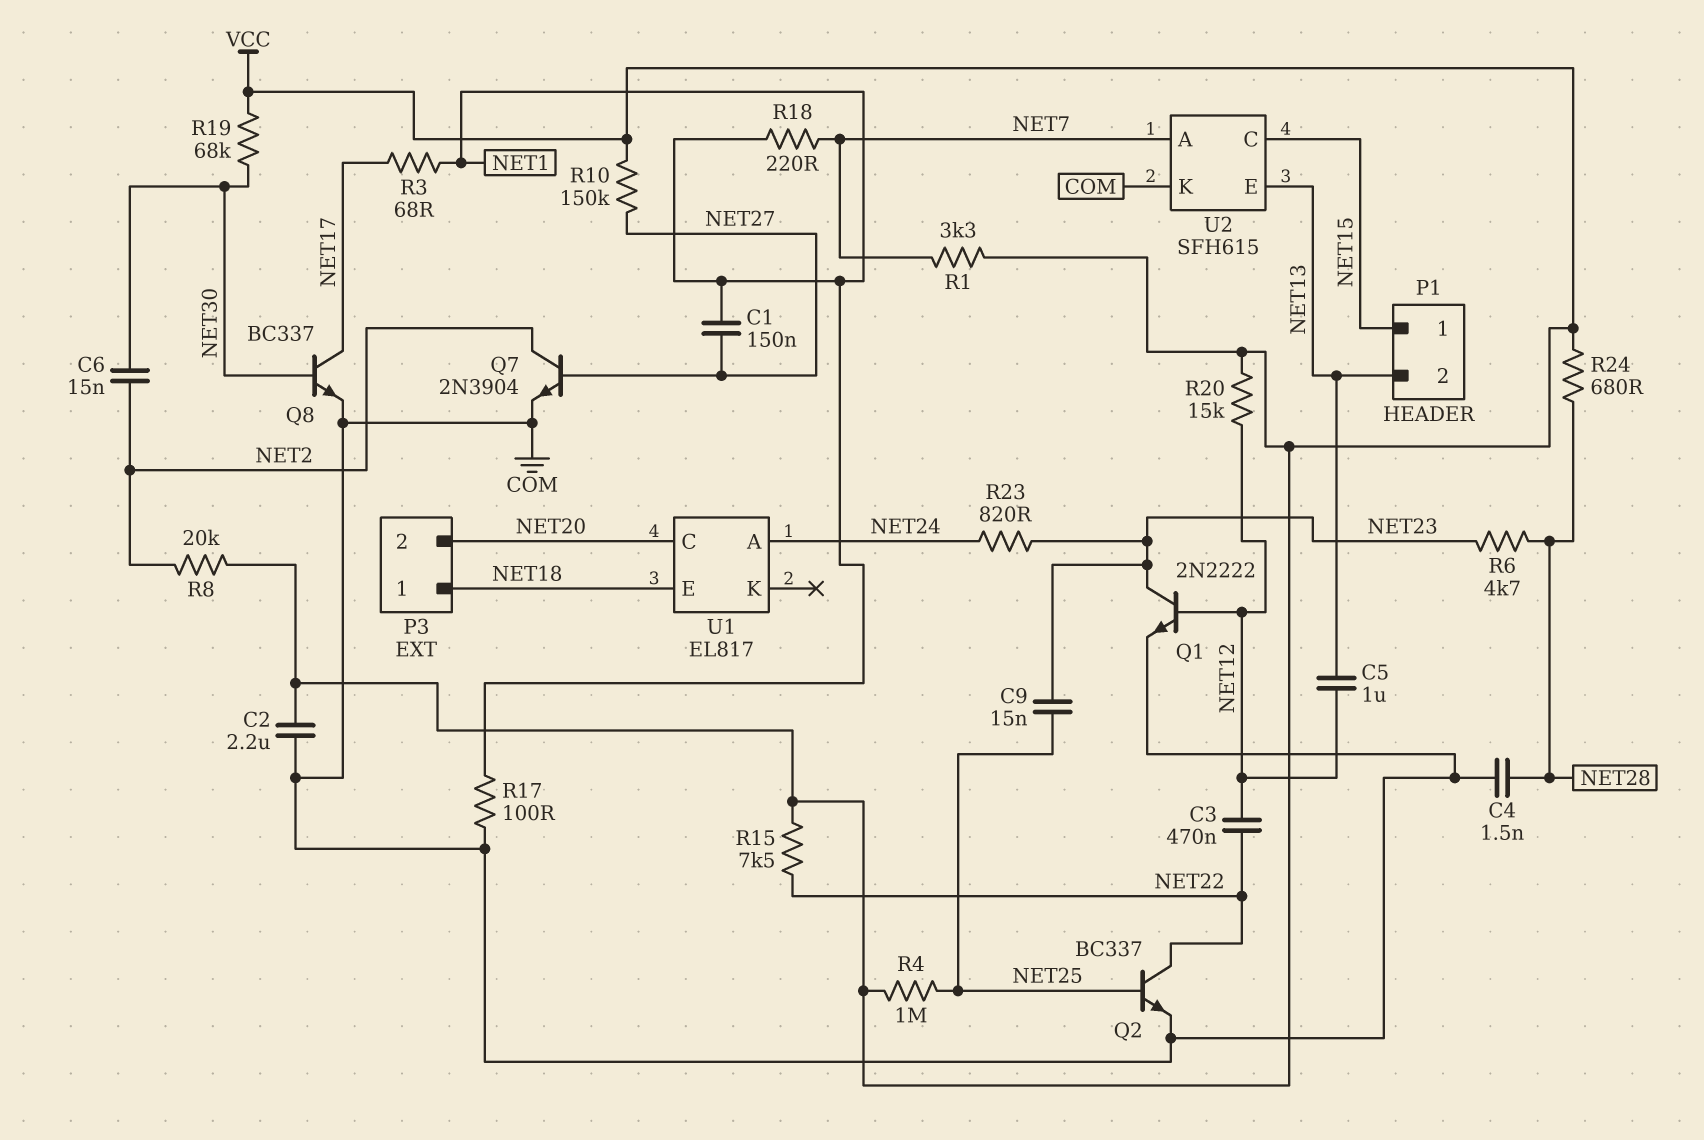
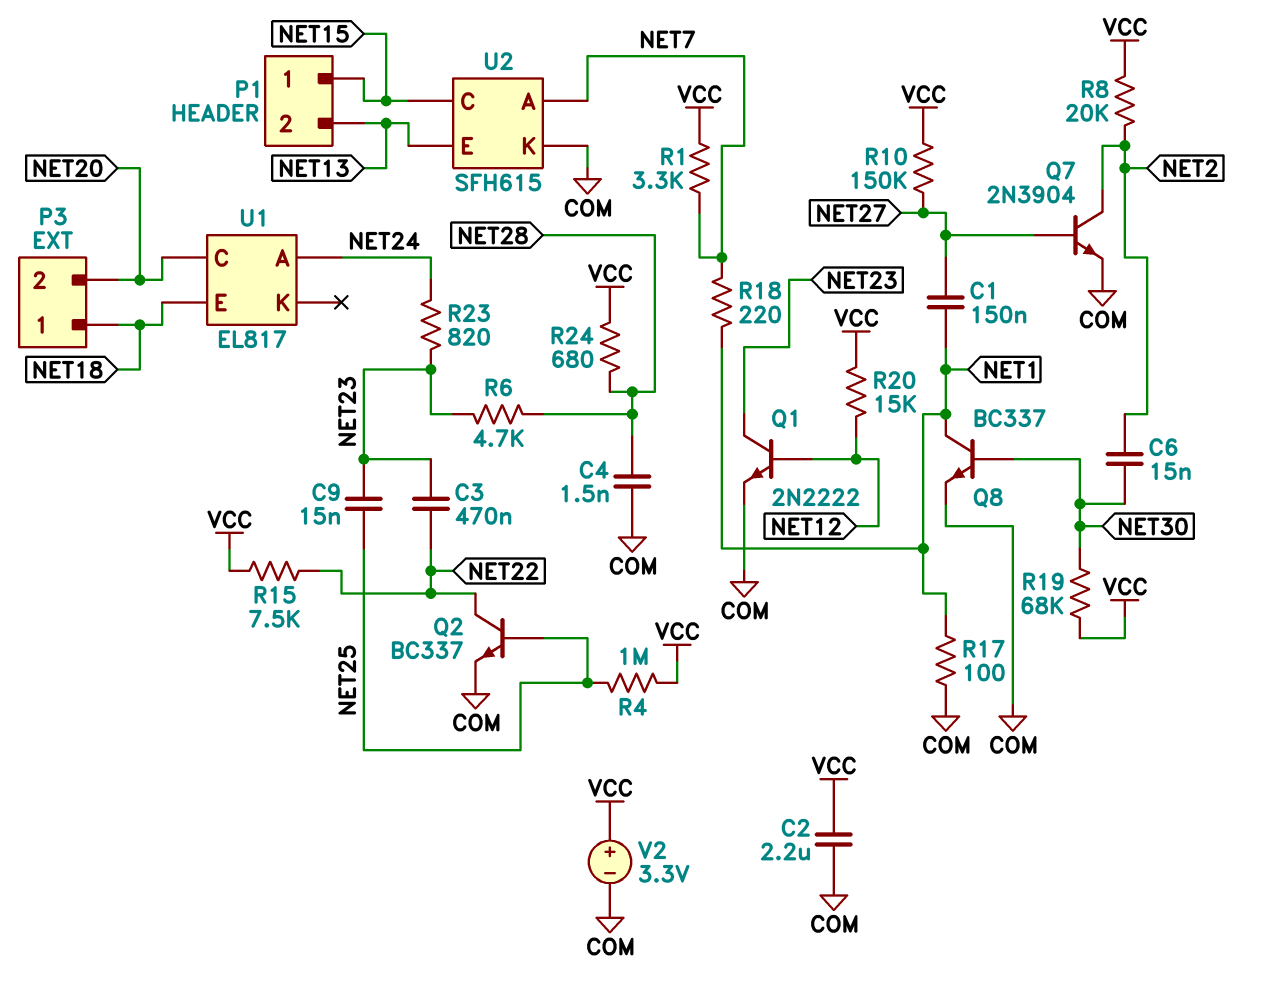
C3: 470nF (NET12, NET22) -> 470nF (NET22, NET23)
C5: 1uF (NET12, NET13) -> none
Q8: NPN BC337 (B NET30, C NET17, E COM) -> NPN BC337 (B NET30, C NET1, E COM)
R3: 68 (NET1, NET17) -> none
V2: none -> 3.3V (plus VCC, minus COM)

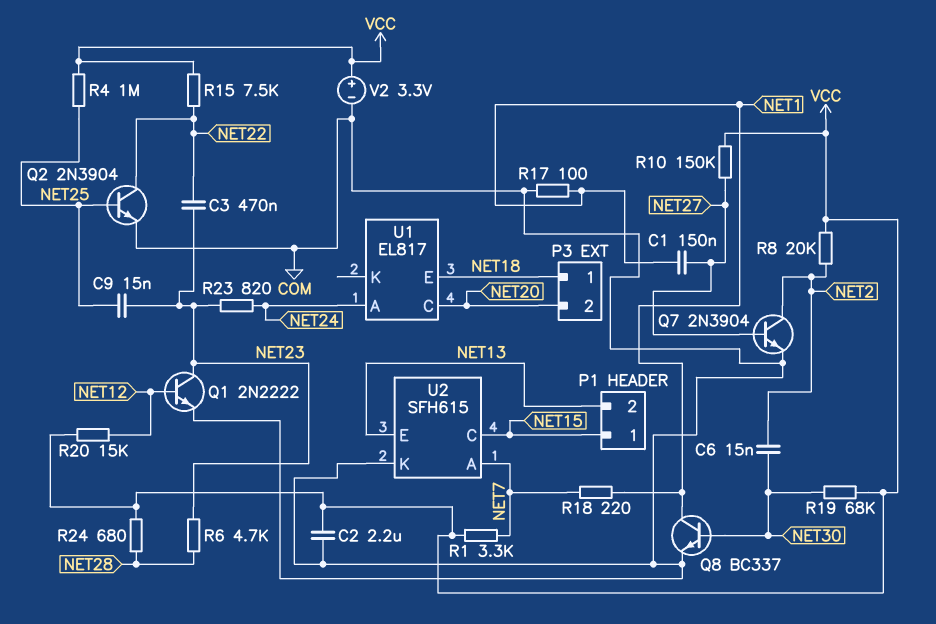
C4: 1.5nF (COM, NET28) -> none
Q2: NPN BC337 (B NET25, C NET22, E COM) -> NPN 2N3904 (B NET25, C NET22, E COM)

